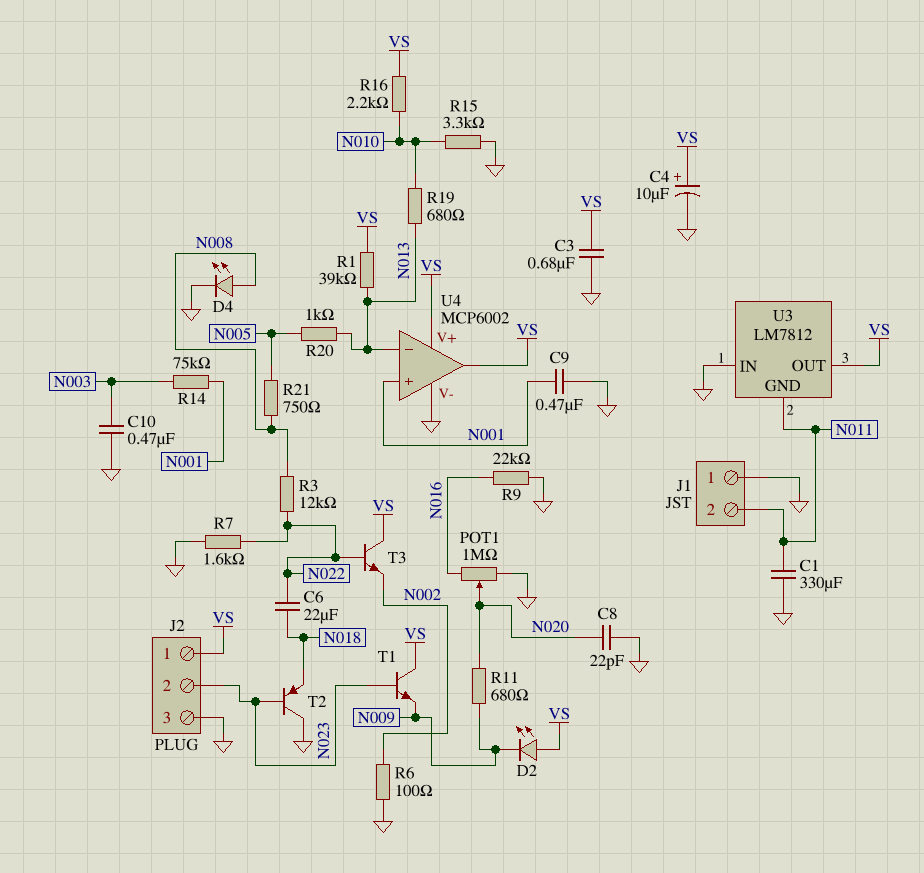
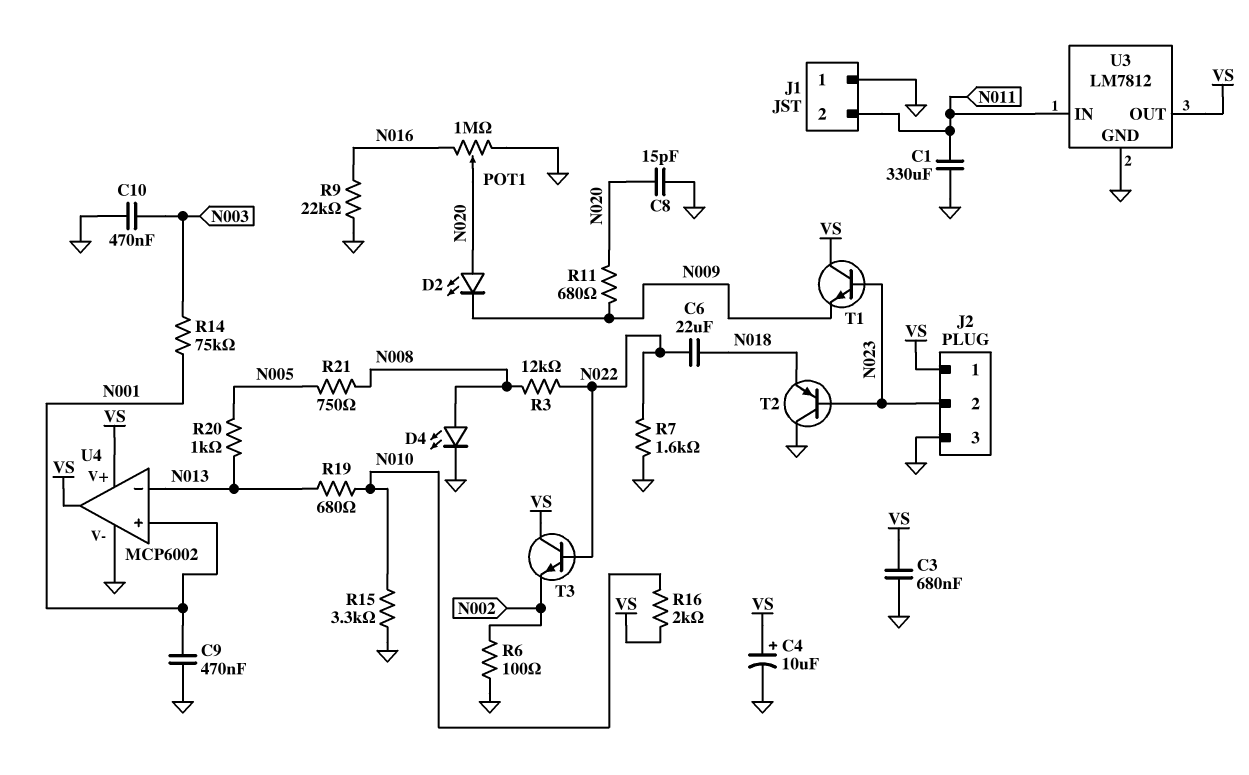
C8: 22pF (GND, N020) -> 15pF (GND, N020)
D2: LED (A VS, K N009) -> LED (A N020, K N009)
R1: 39k (N013, VS) -> none
R16: 2.2k (N010, VS) -> 2k (N010, VS)
U3 pin GND: N011 -> GND
U3 pin IN: GND -> N011

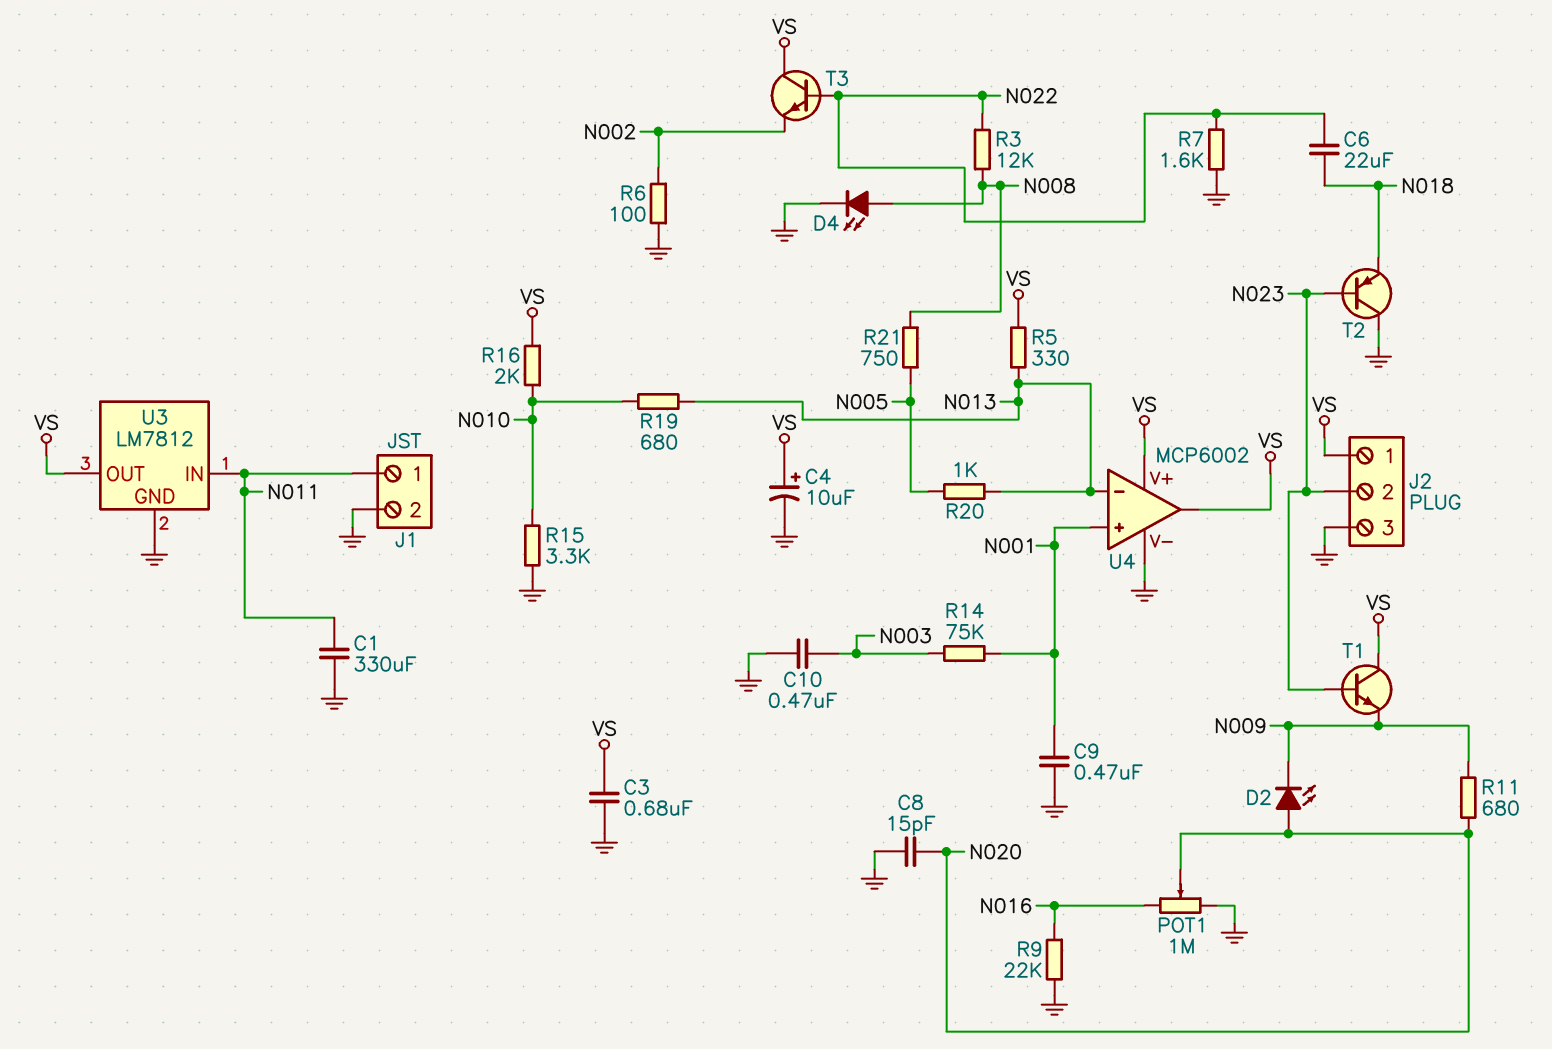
J1 pin 1: GND -> N011
J1 pin 2: N011 -> GND
R5: none -> 330 (N013, VS)

